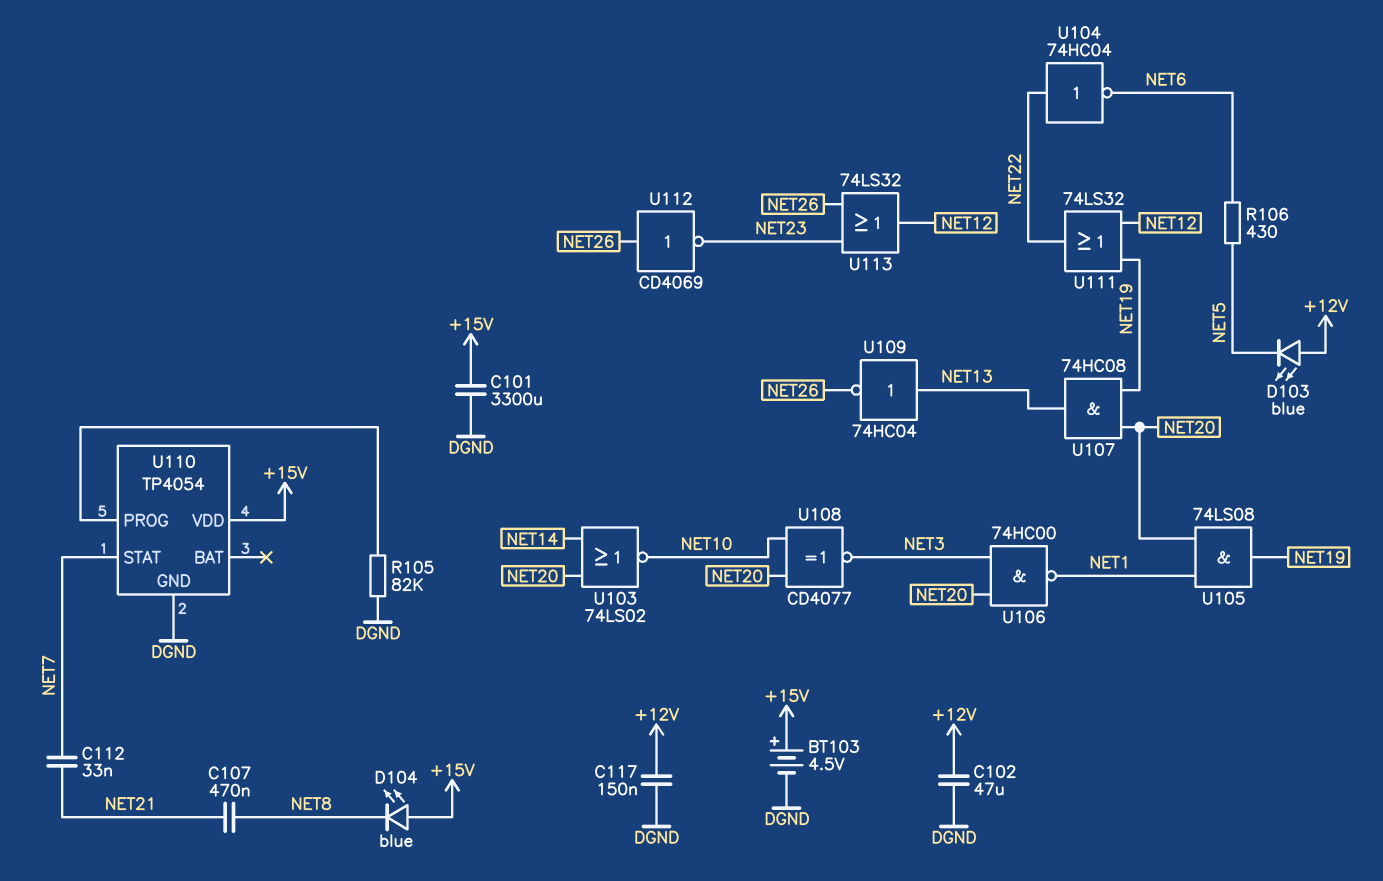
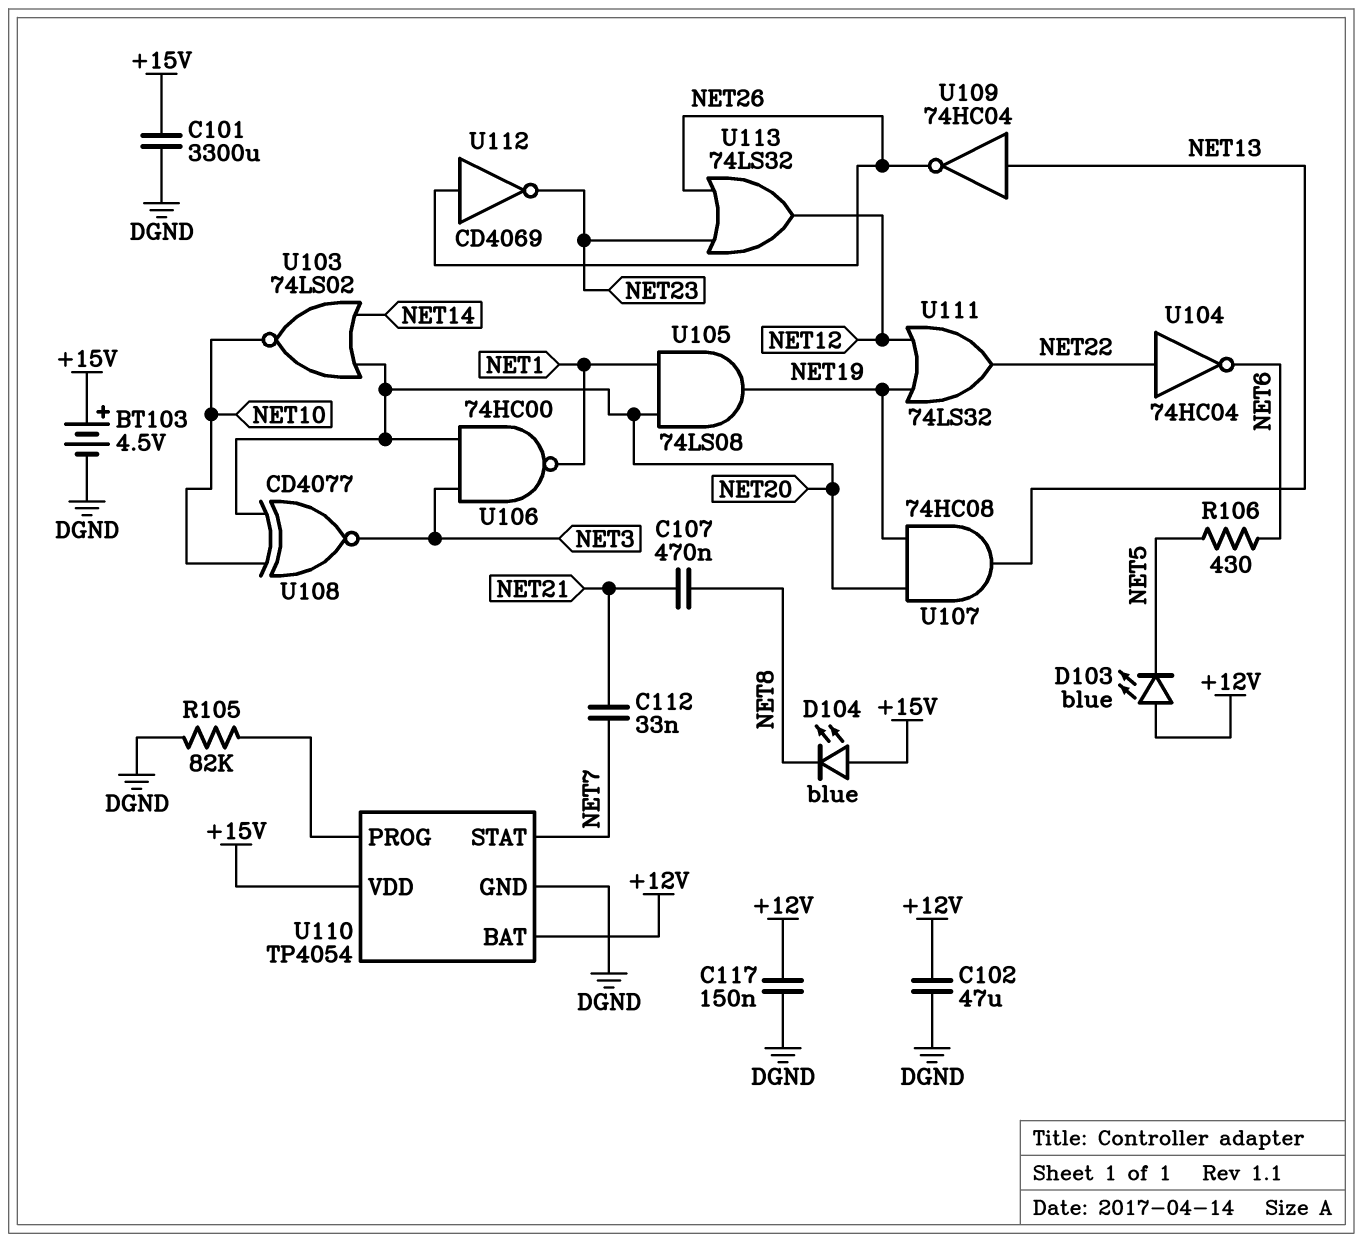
U110 pin BAT: none -> +12V

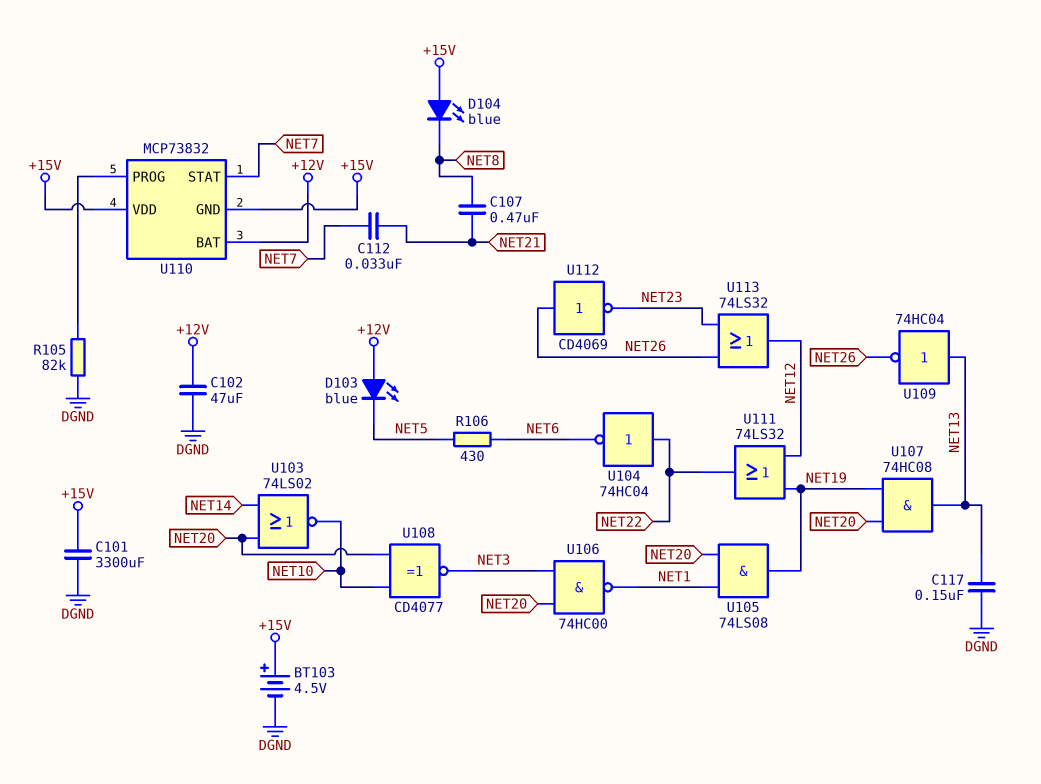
C117: 150nF (+12V, DGND) -> 150nF (DGND, NET13)
U110: TP4054 -> MCP73832
U110 pin GND: DGND -> +15V

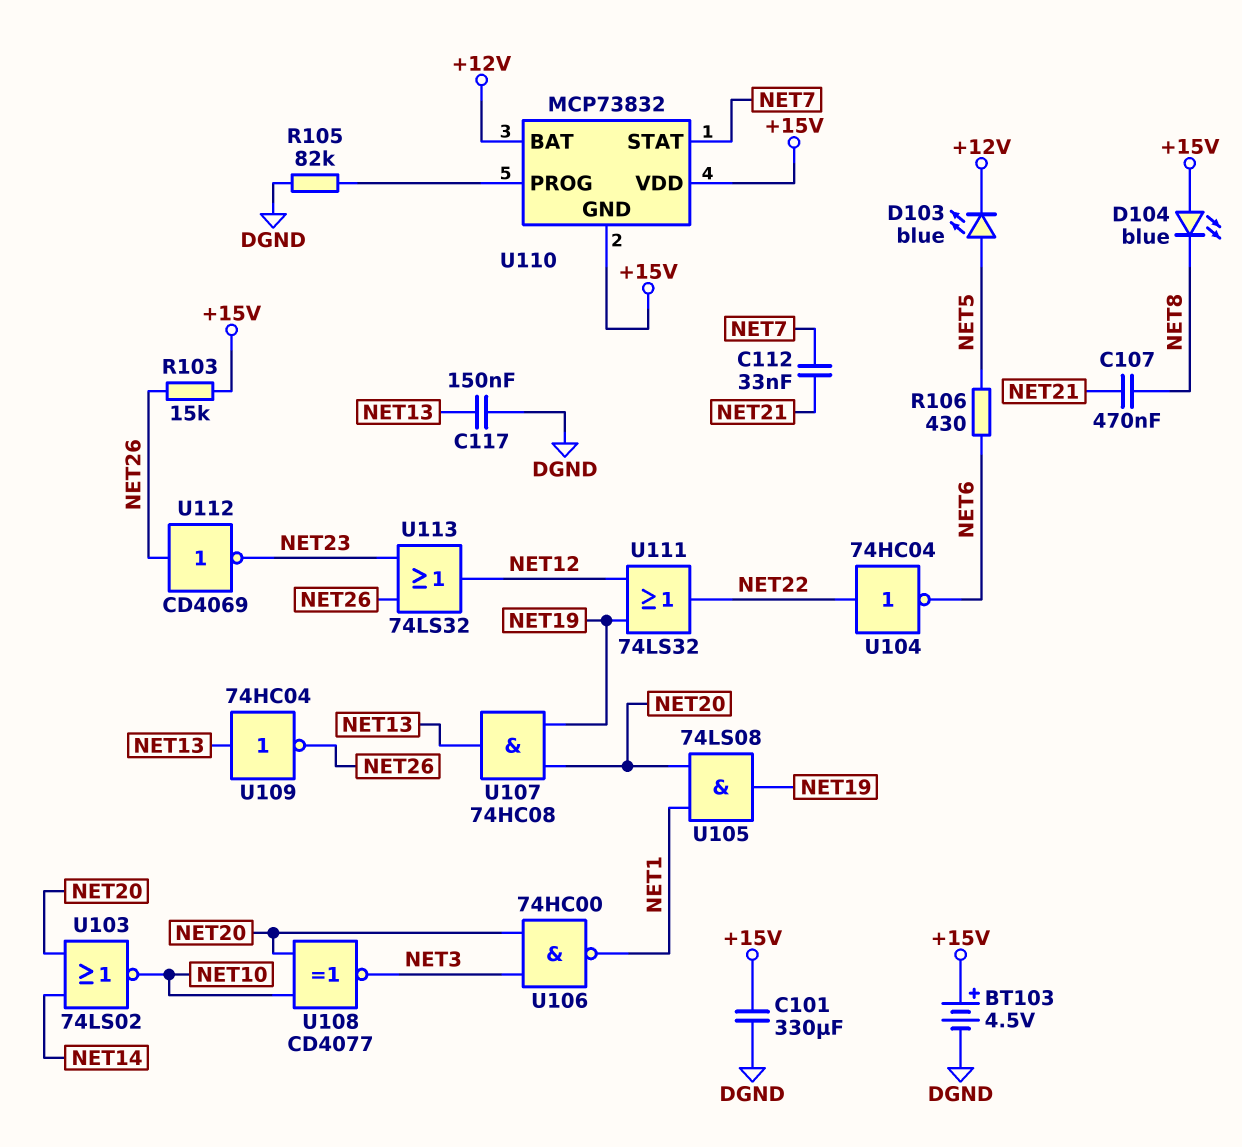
C101: 3300uF (+15V, DGND) -> 330uF (+15V, DGND)
C102: 47uF (+12V, DGND) -> none
D103: LED blue (A +12V, K NET5) -> LED blue (A NET5, K +12V)
R103: none -> 15k (+15V, NET26)

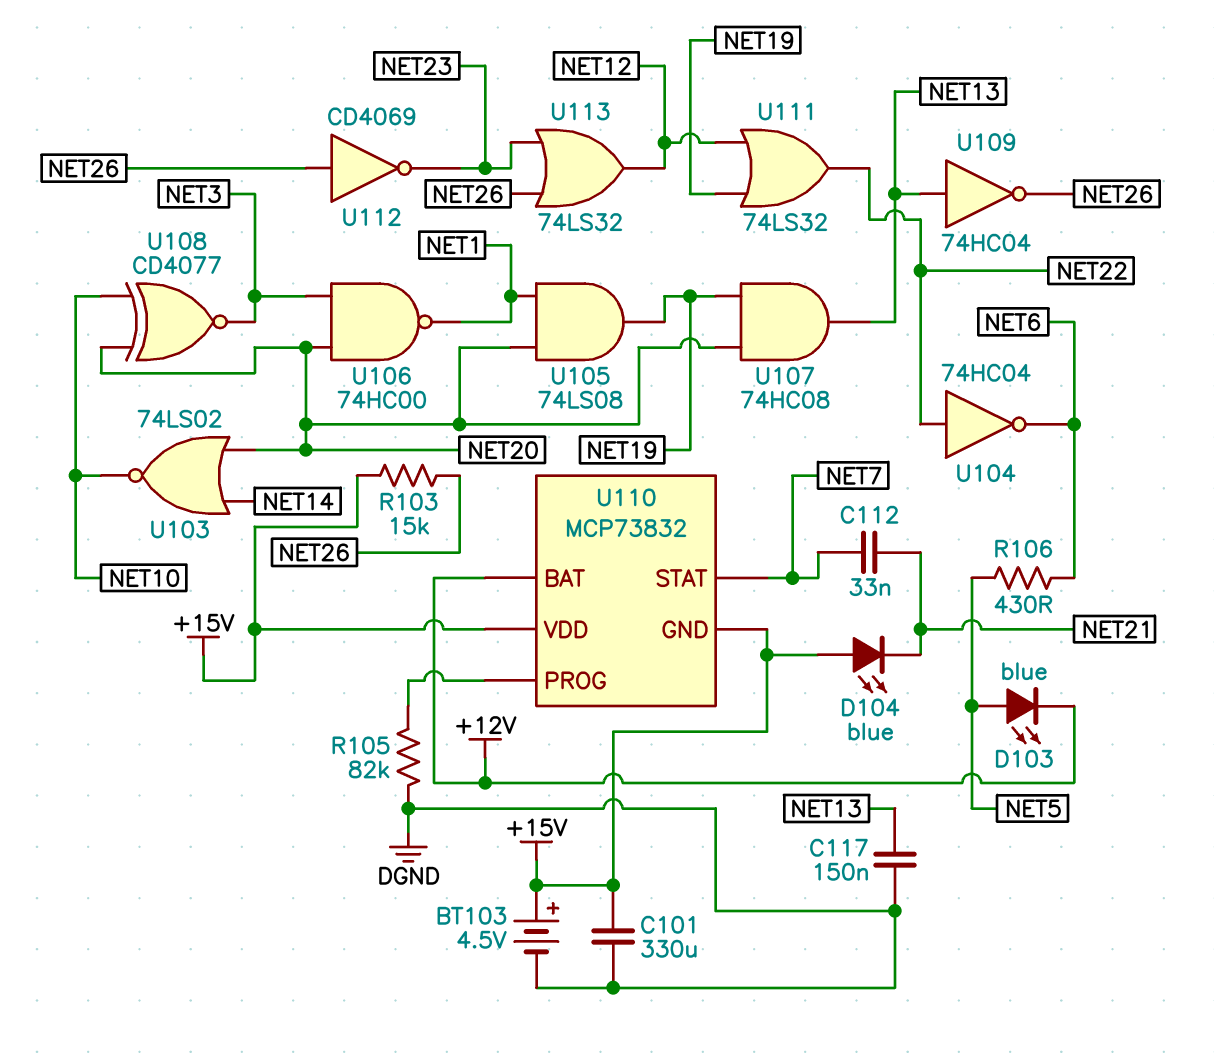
C107: 470nF (NET8, NET21) -> none
D104: LED blue (A +15V, K NET8) -> LED blue (A +15V, K NET21)

